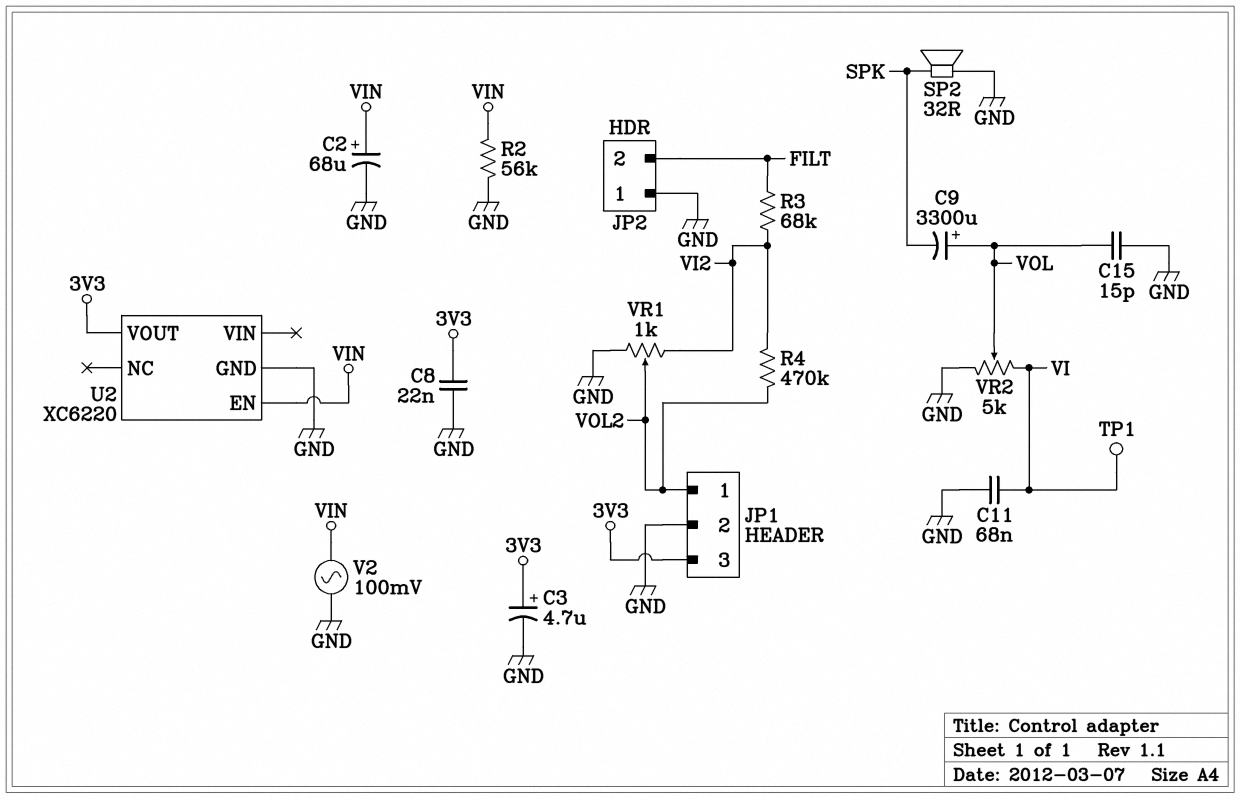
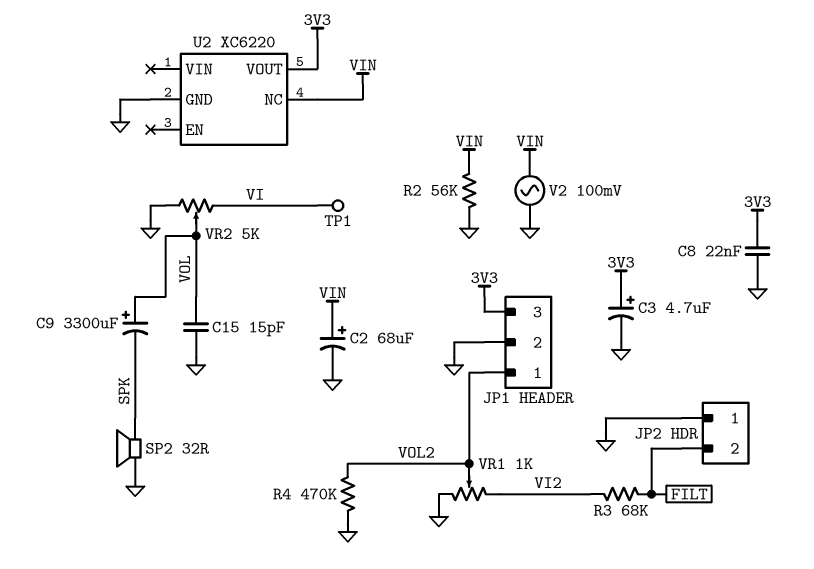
C11: 68nF (GND, VI) -> none
R4: 470k (VI2, VOL2) -> 470k (GND, VOL2)
U2 pin EN: VIN -> none
U2 pin NC: none -> VIN

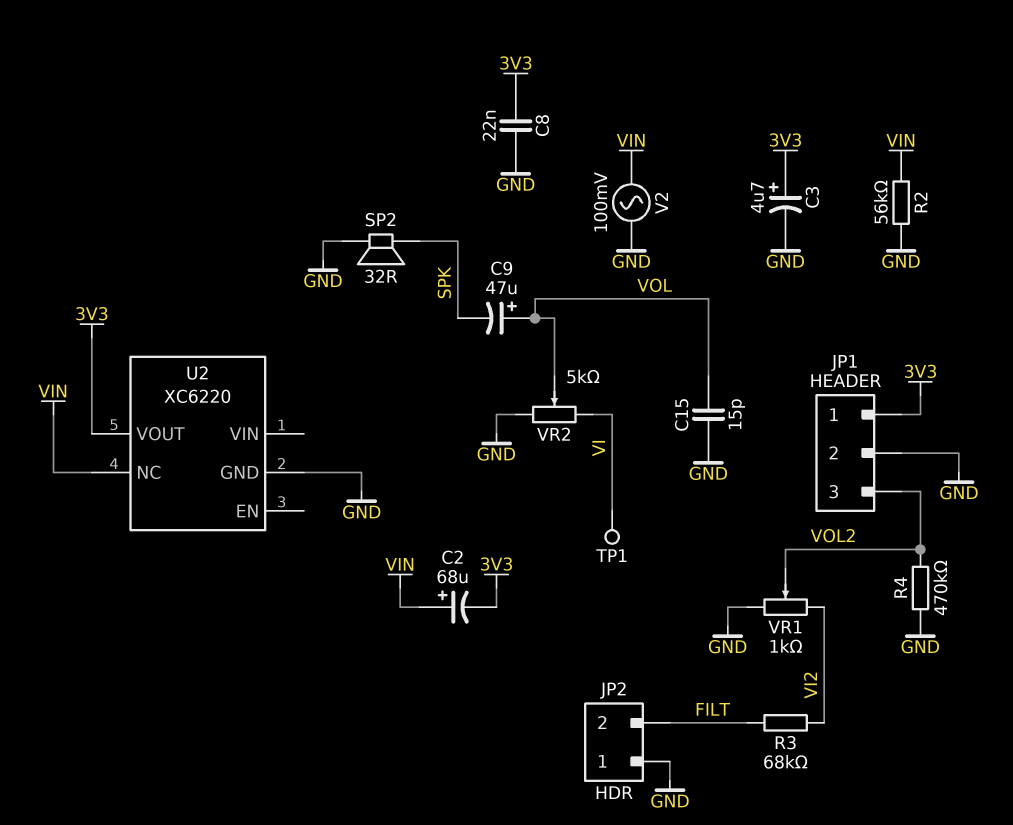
C2: 68uF (plus VIN, minus GND) -> 68uF (plus VIN, minus 3V3)
C9: 3300uF (plus VOL, minus SPK) -> 47uF (plus VOL, minus SPK)
JP1 pin 1: VOL2 -> 3V3
JP1 pin 3: 3V3 -> VOL2

